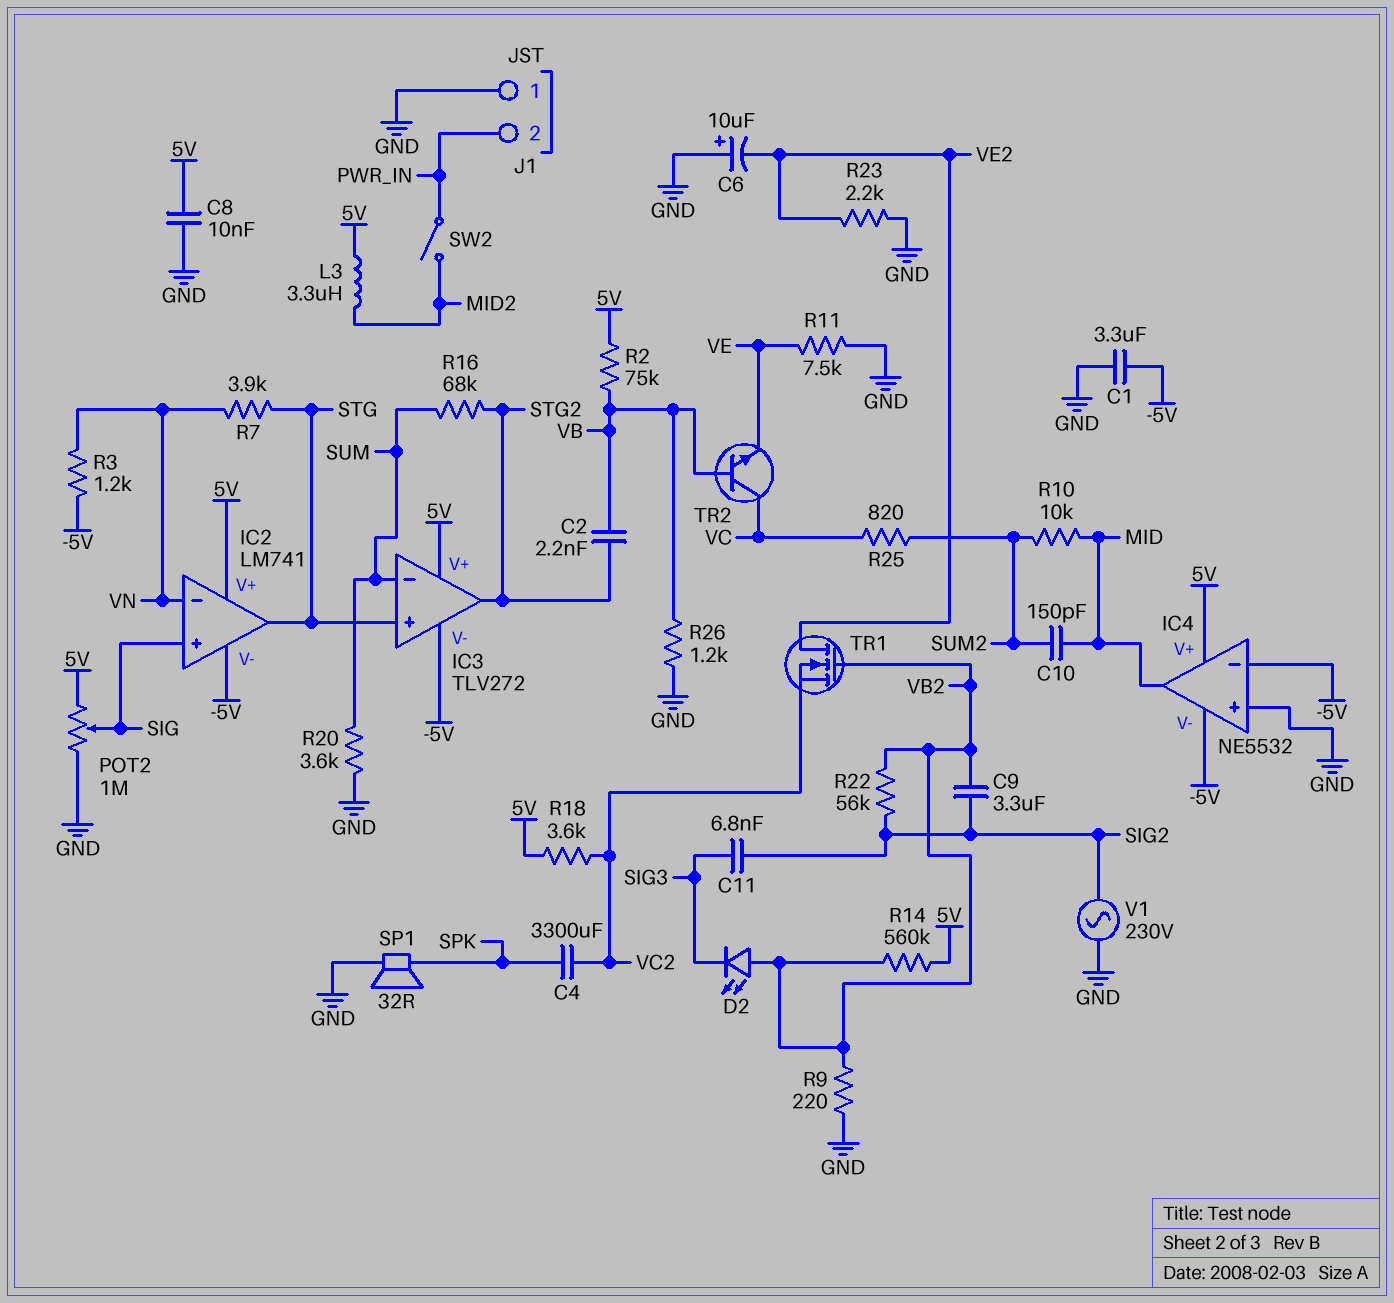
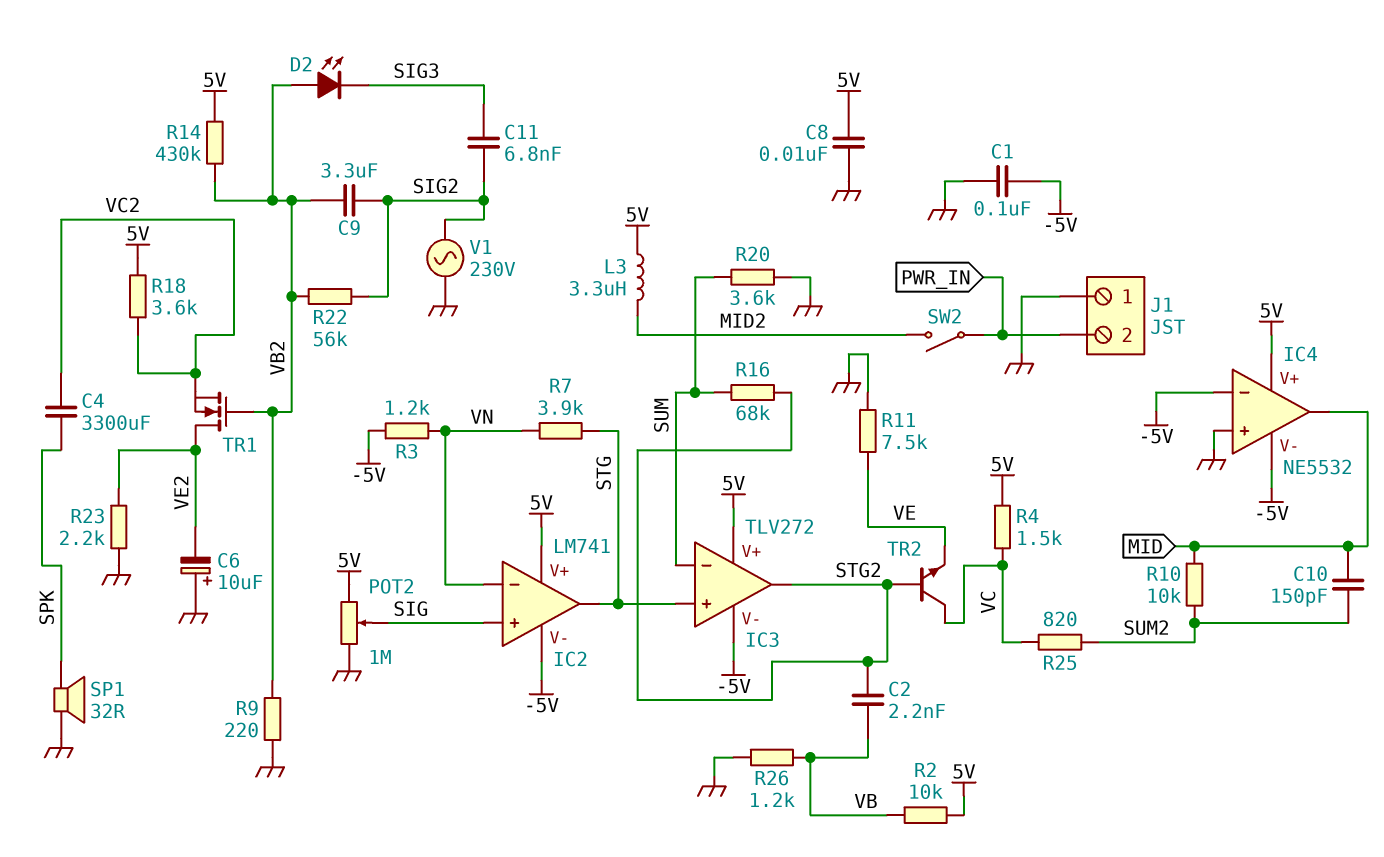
C1: 3.3uF (-5V, GND) -> 100nF (-5V, GND)
R2: 75k (5V, VB) -> 10k (5V, VB)
R4: none -> 1.5k (5V, VC)
R14: 560k (5V, VB2) -> 430k (5V, VB2)
TR2: NPN (B VB, C VC, E VE) -> NPN (B STG2, C VC, E VE)

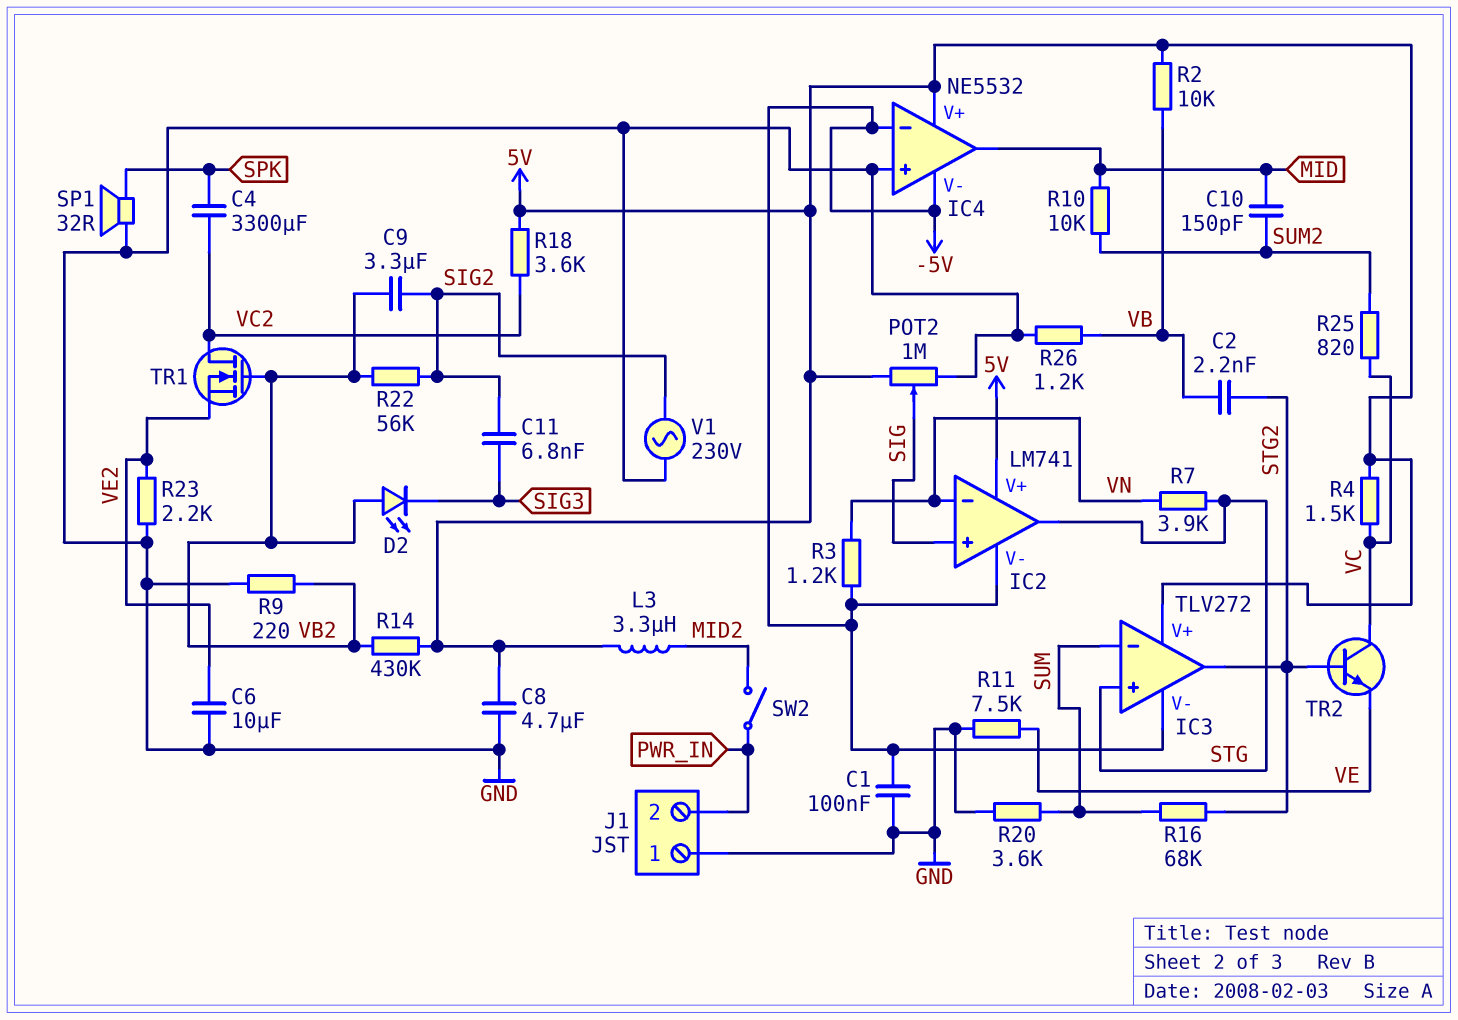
C6: 10uF (plus GND, minus VE2) -> 10uF (GND, VE2)
C8: 10nF (5V, GND) -> 4.7uF (5V, GND)
TR1: NMOS (G VB2, D VE2, S VC2) -> NMOS (G VB2, D VC2, S VE2)

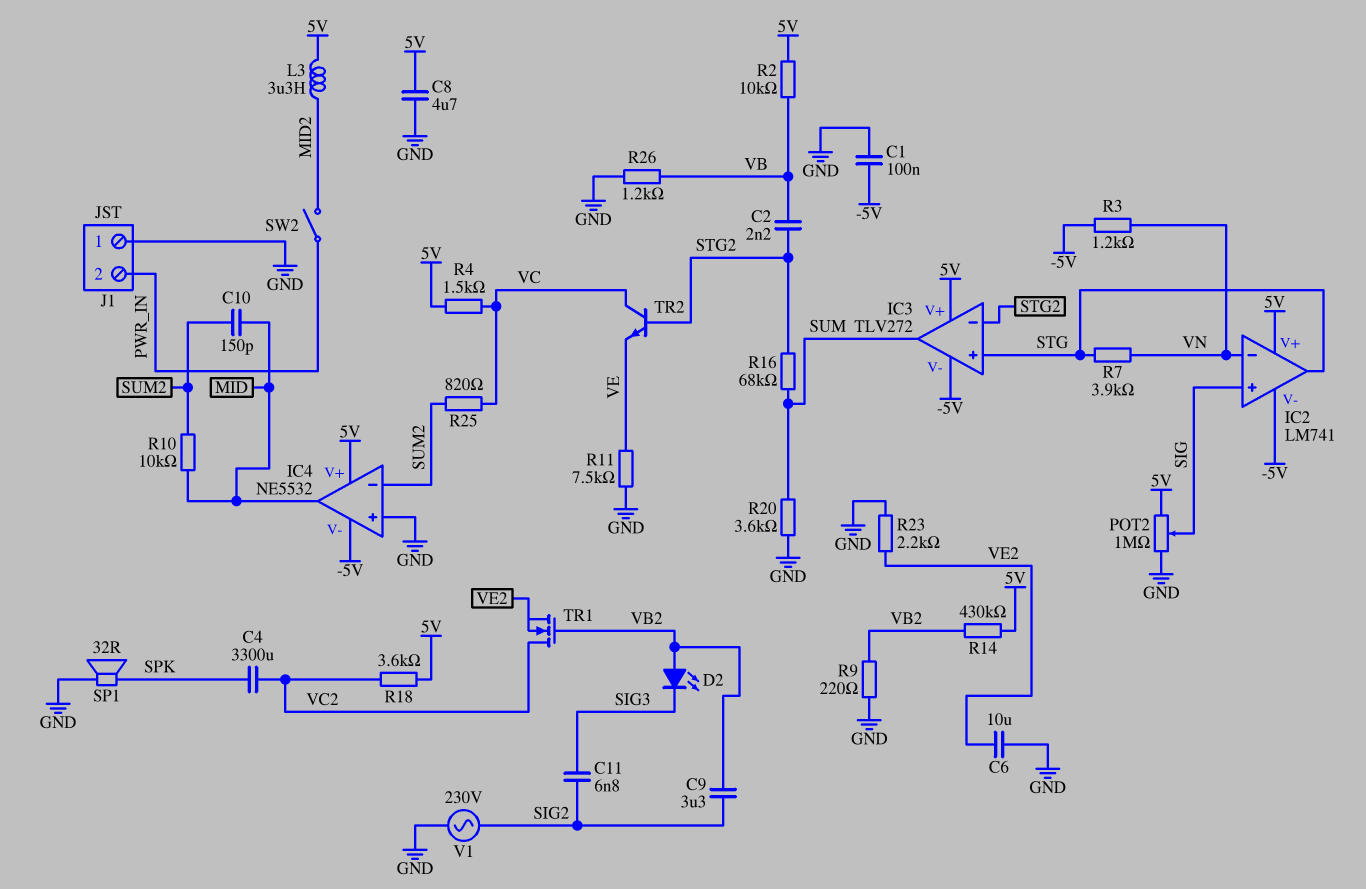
IC3 pin in-: SUM -> STG2
IC3 pin out: STG2 -> SUM
IC4 pin in-: -5V -> SUM2
R22: 56k (SIG2, VB2) -> none

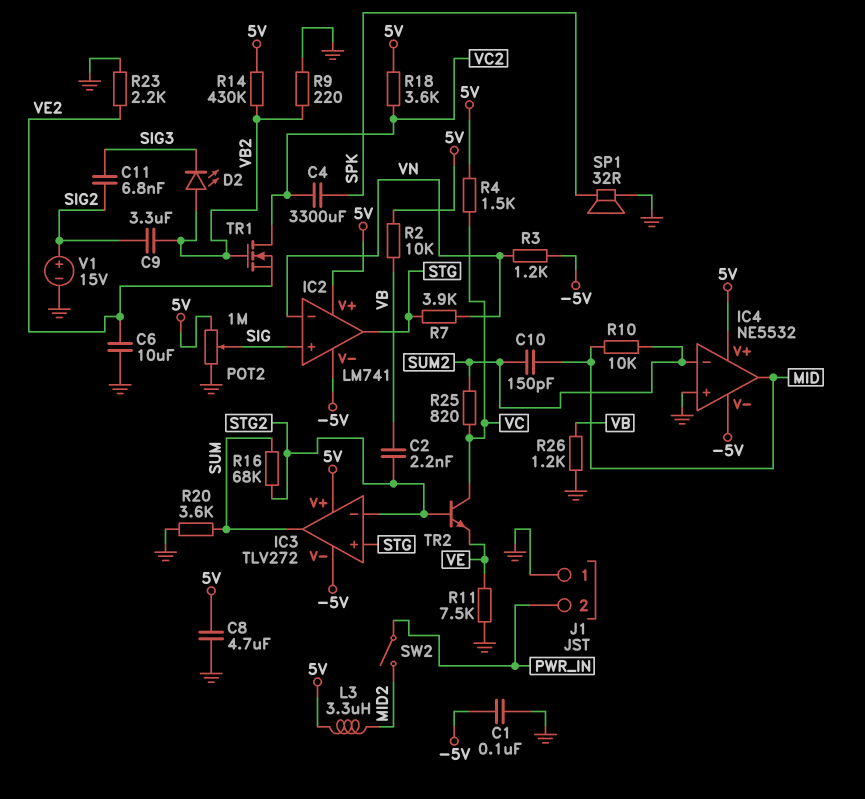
V1: AC 230V (GND, SIG2) -> 15V (plus SIG2, minus GND)

